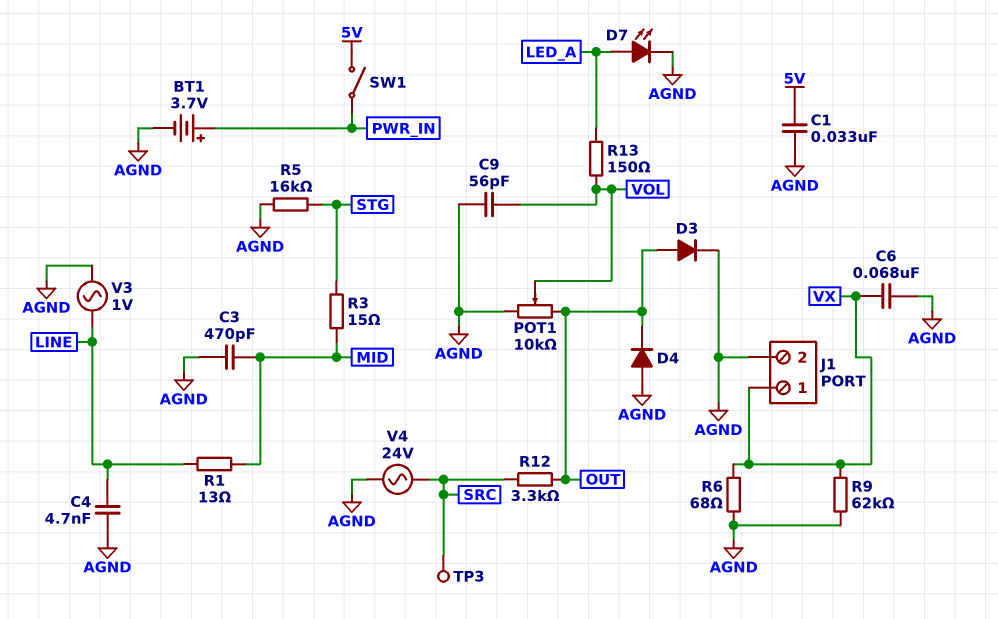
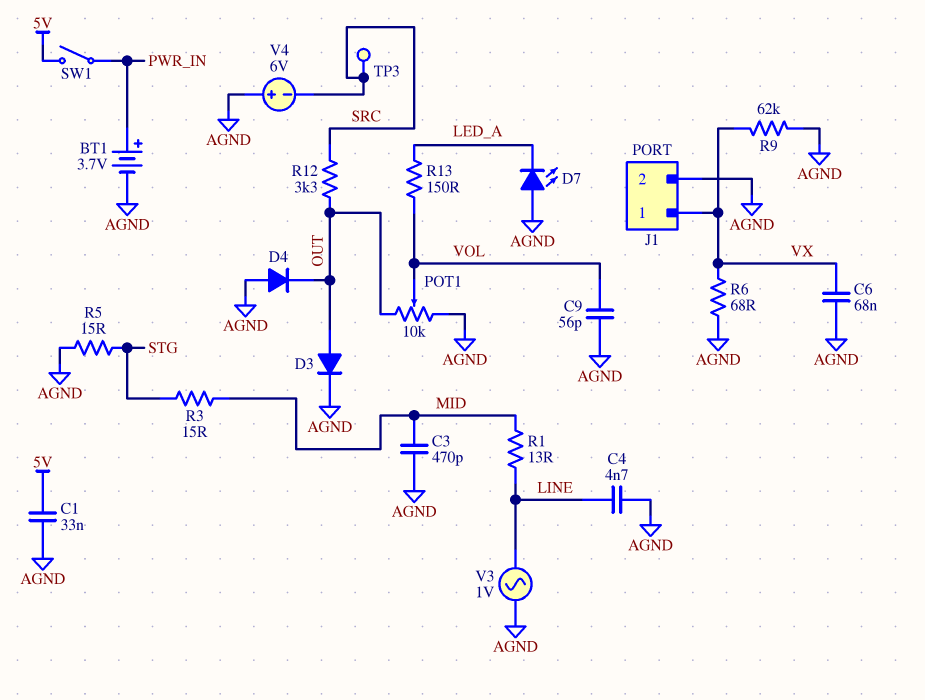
D7: LED (A LED_A, K AGND) -> LED (A AGND, K LED_A)
R5: 16k (AGND, STG) -> 15 (AGND, STG)
V4: AC 24V (AGND, SRC) -> 6V (plus AGND, minus SRC)

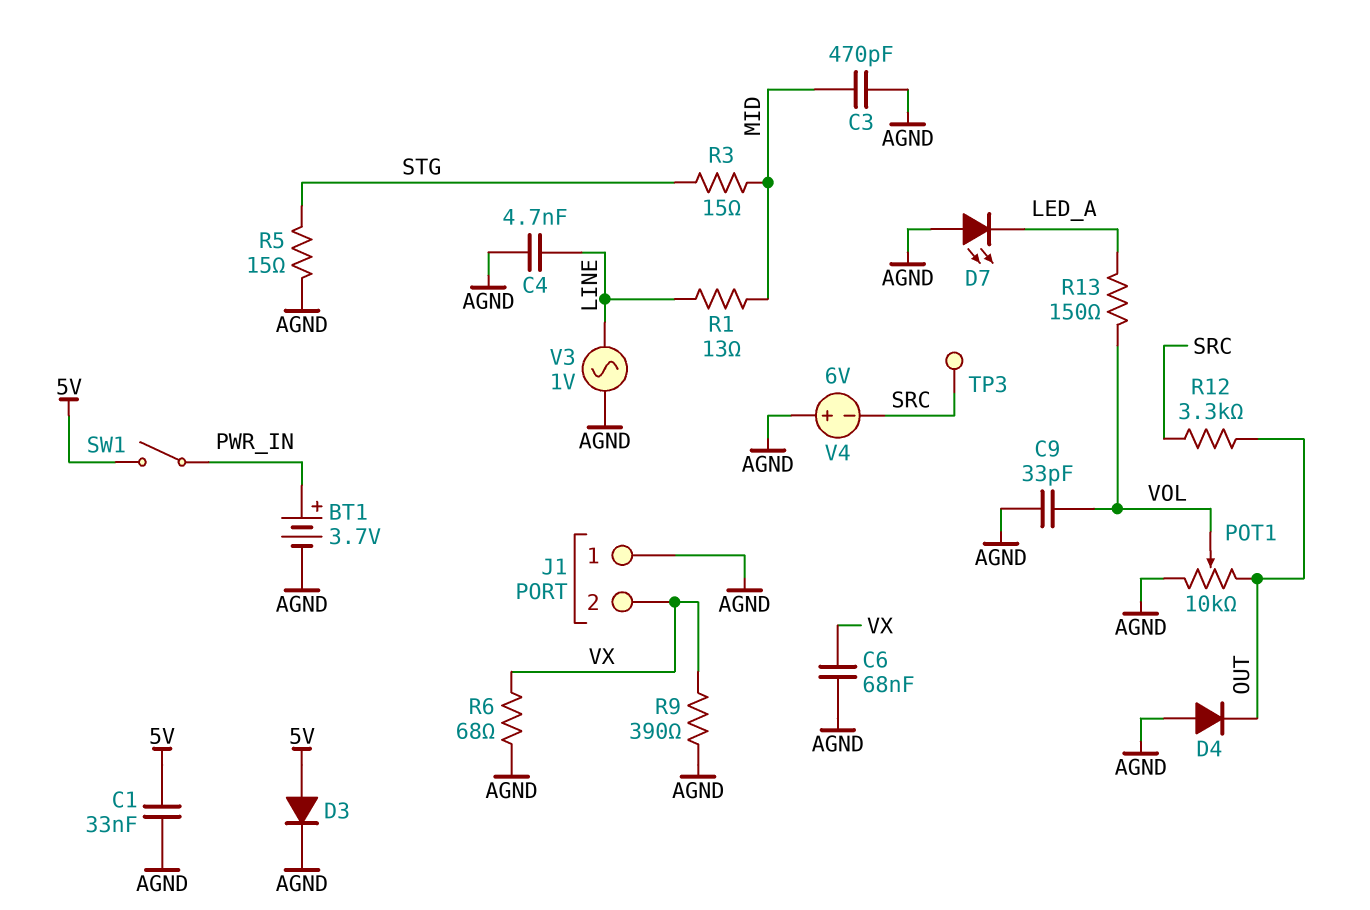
C9: 56pF (AGND, VOL) -> 33pF (AGND, VOL)
D3: diode (A OUT, K AGND) -> diode (A 5V, K AGND)
J1 pin 1: VX -> AGND
J1 pin 2: AGND -> VX
R9: 62k (AGND, VX) -> 390 (AGND, VX)

